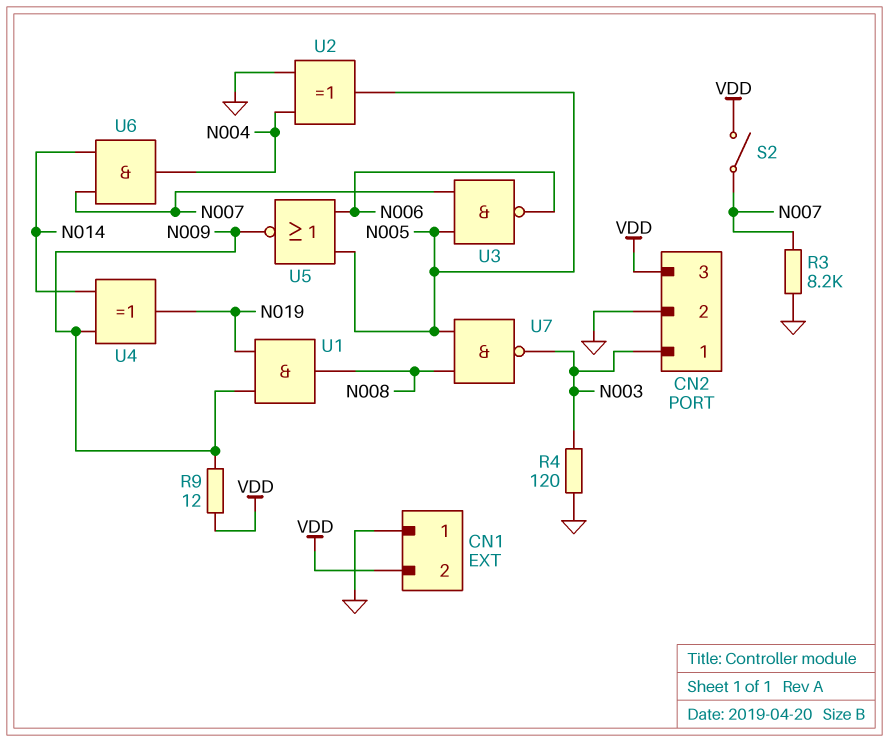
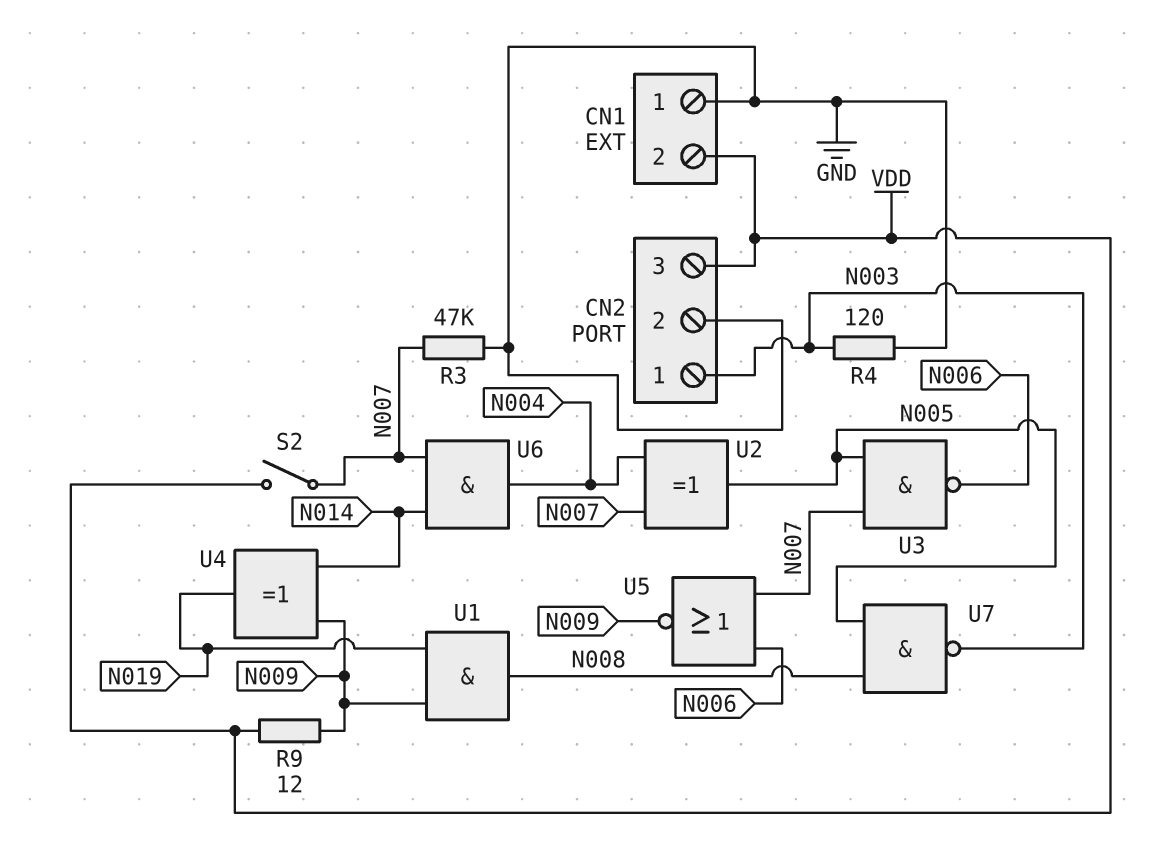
R3: 8.2k (GND, N007) -> 47k (GND, N007)
U2: XOR (in GND, in N004, out N005) -> XOR (in N004, in N007, out N005)
U5: NOR (in N005, in N006, out N009) -> NOR (in N006, in N007, out N009)

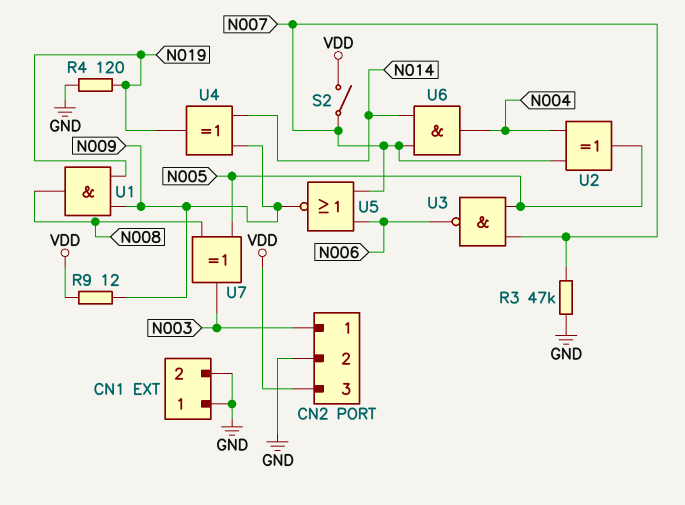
CN1 pin 2: VDD -> GND
R4: 120 (GND, N003) -> 120 (GND, N019)
U7: NAND (in N005, in N008, out N003) -> XOR (in N005, in N008, out N003)

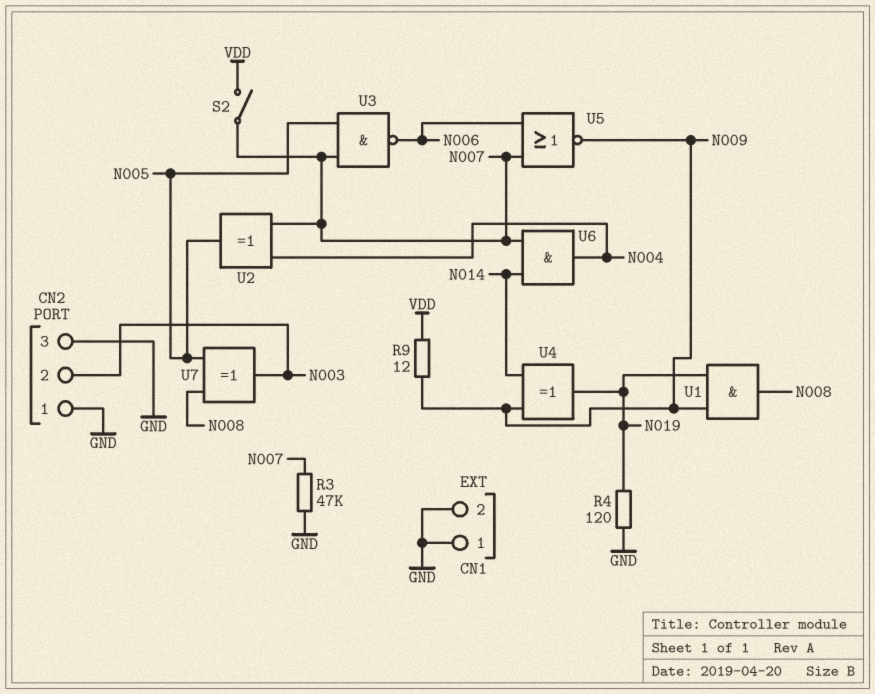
CN2 pin 1: N003 -> GND
CN2 pin 2: GND -> N003
CN2 pin 3: VDD -> GND

